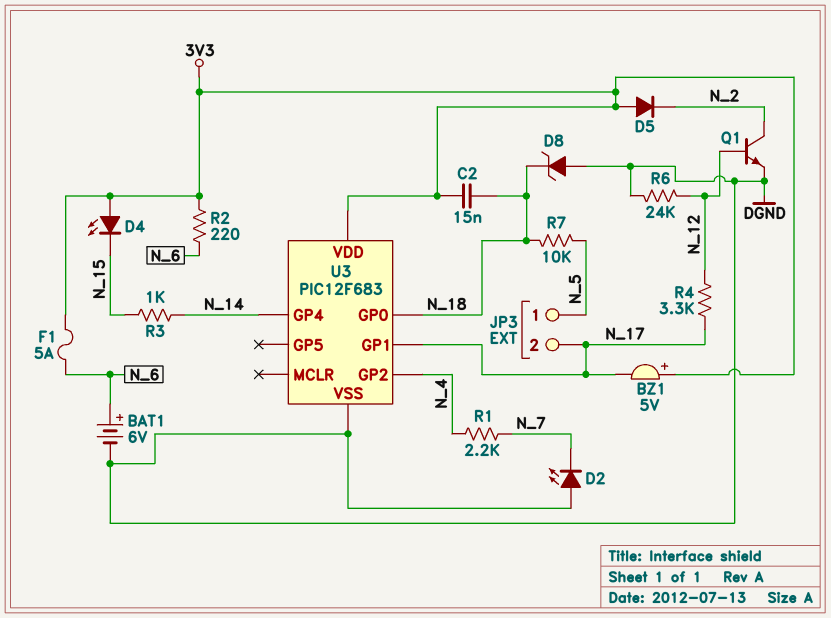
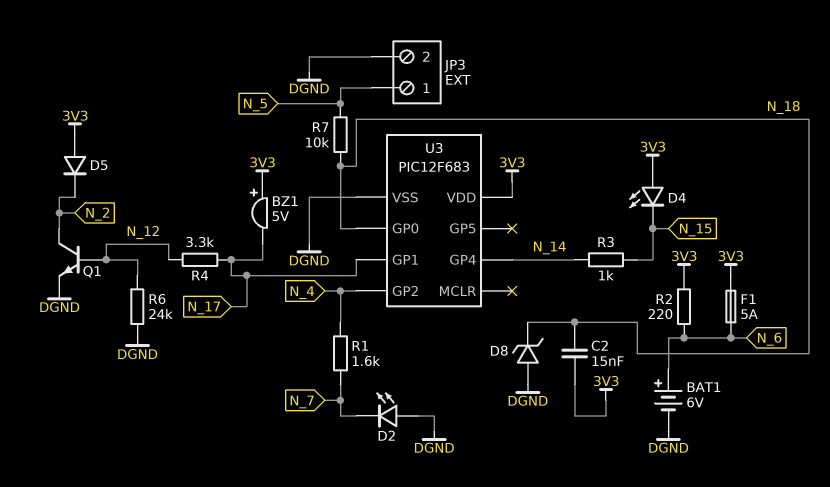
JP3 pin 2: N_17 -> DGND
R1: 2.2k (N_4, N_7) -> 1.6k (N_4, N_7)

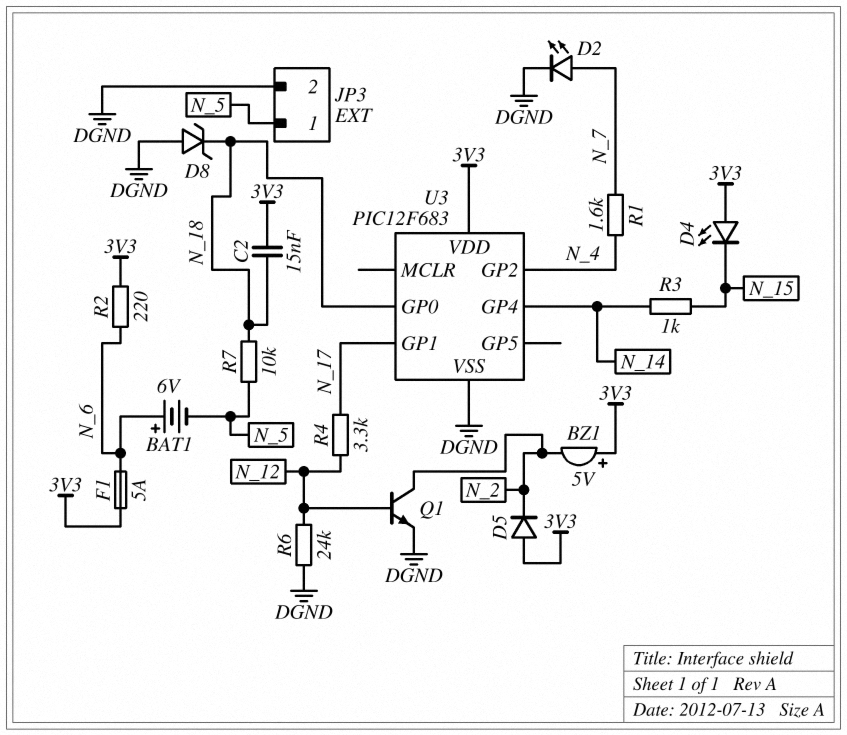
BAT1: 6V (plus N_6, minus DGND) -> 6V (plus N_6, minus N_5)
BZ1: buzzer 5V (plus 3V3, minus N_17) -> buzzer 5V (plus 3V3, minus N_2)
D2: LED (A DGND, K N_7) -> LED (A N_7, K DGND)

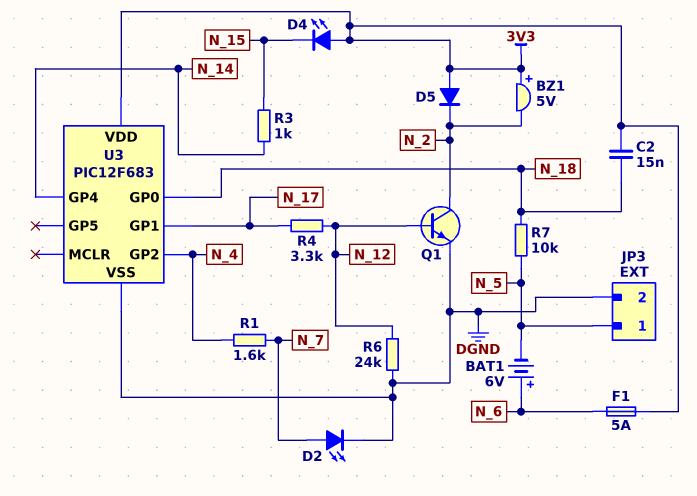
D8: zener (A DGND, K N_18) -> none
R2: 220 (3V3, N_6) -> none

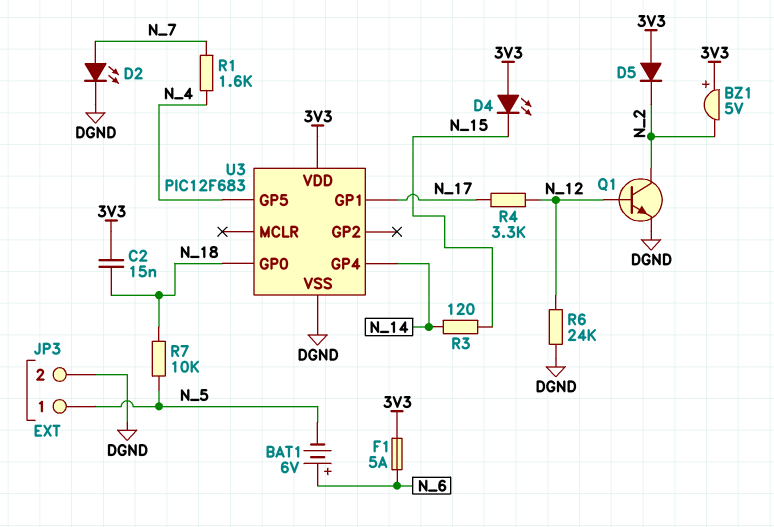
R3: 1k (N_14, N_15) -> 120 (N_14, N_15)
U3 pin GP2: N_4 -> none
U3 pin GP5: none -> N_4

